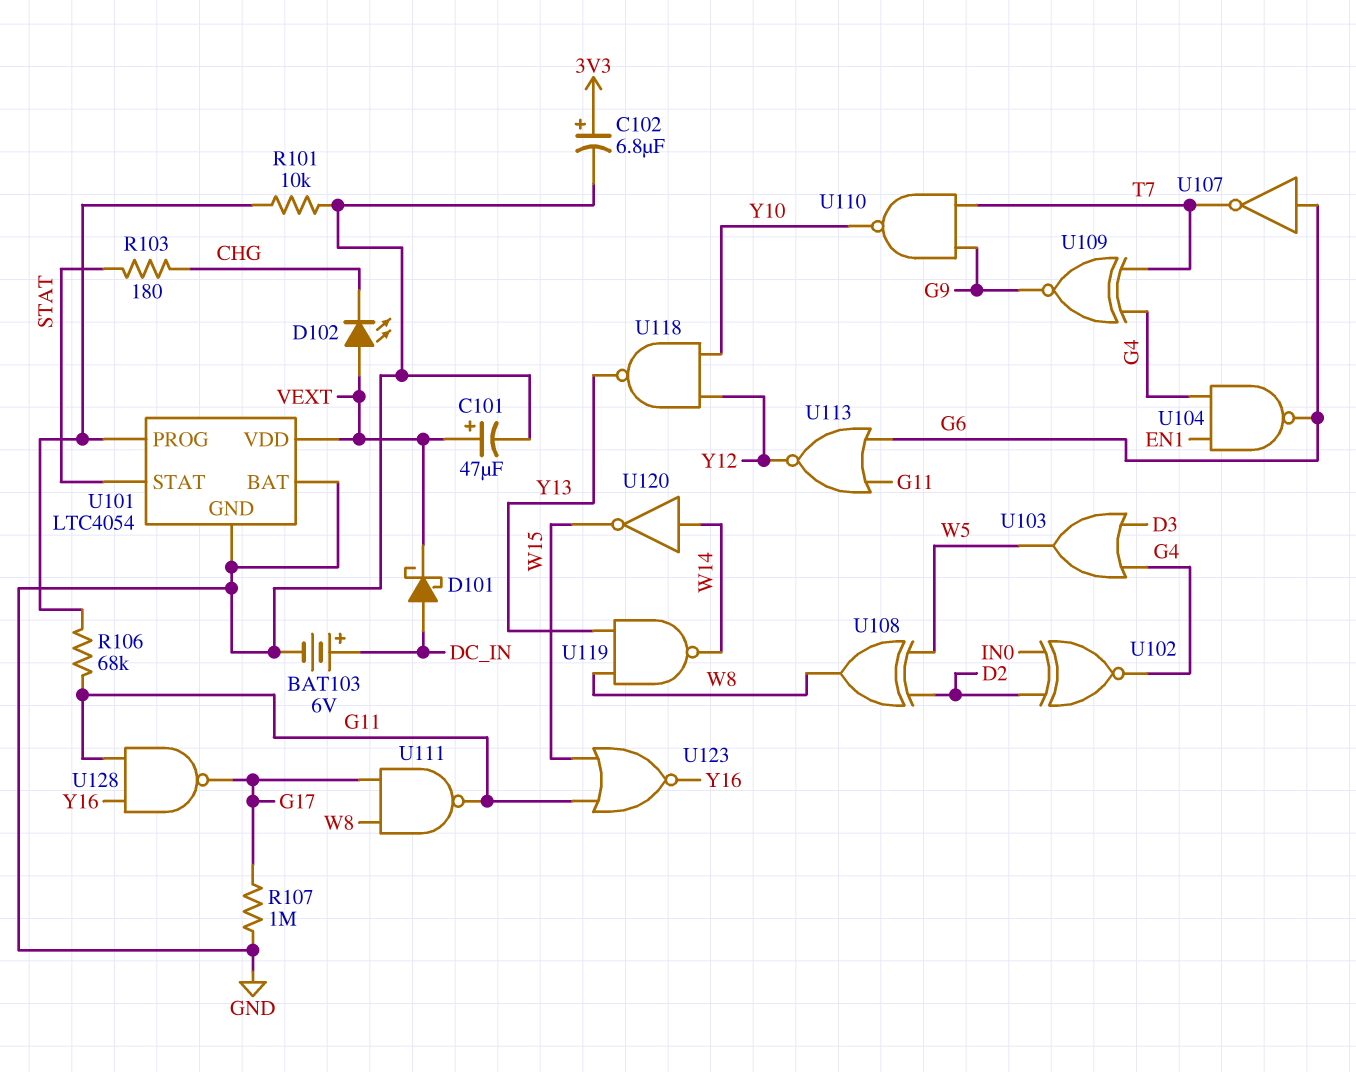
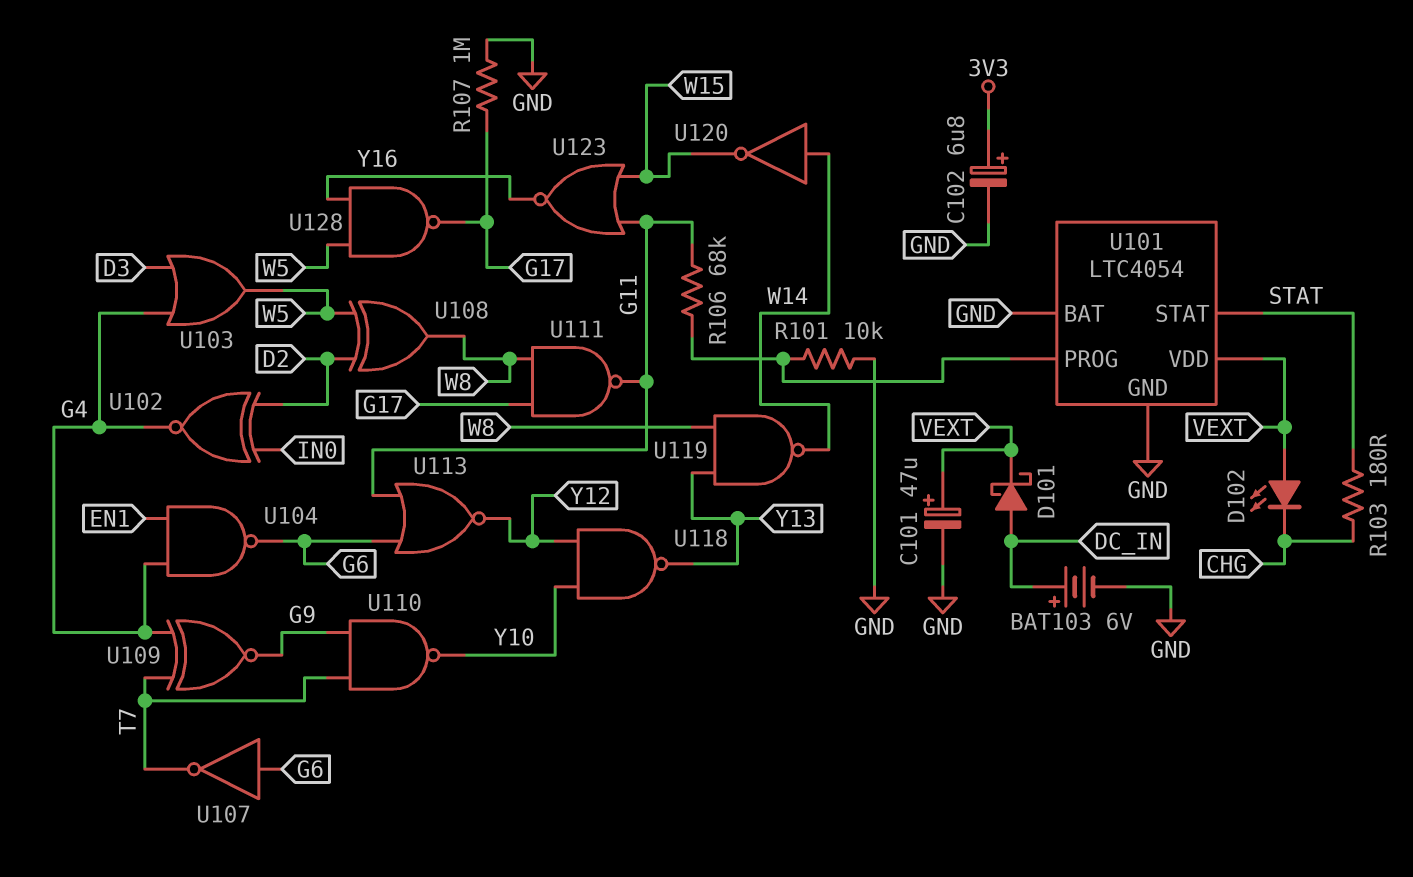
U128: NAND (in G11, in Y16, out G17) -> NAND (in W5, in Y16, out G17)

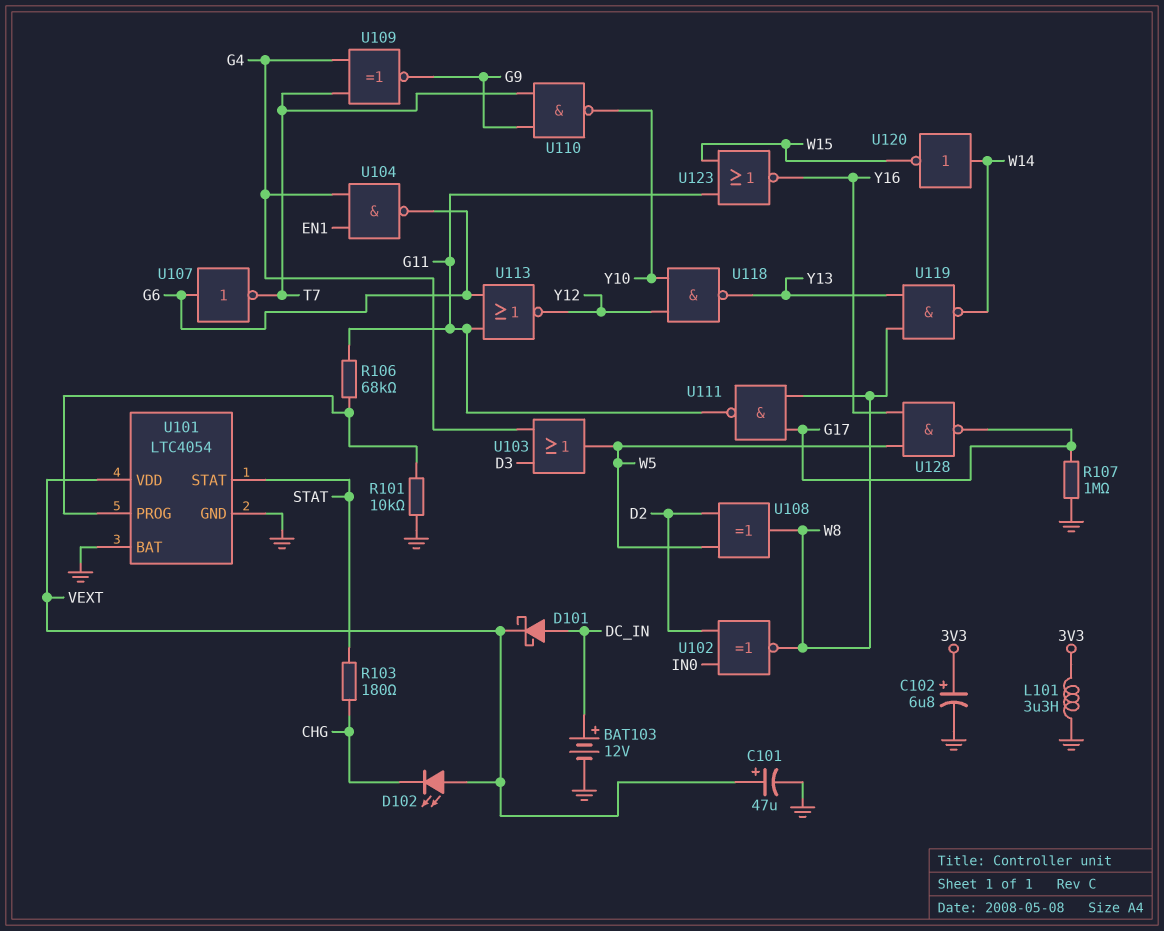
BAT103: 6V (plus DC_IN, minus GND) -> 12V (plus DC_IN, minus GND)
L101: none -> 3.3uH (3V3, GND)
U102: XNOR (in D2, in IN0, out G4) -> XNOR (in D2, in IN0, out W8)

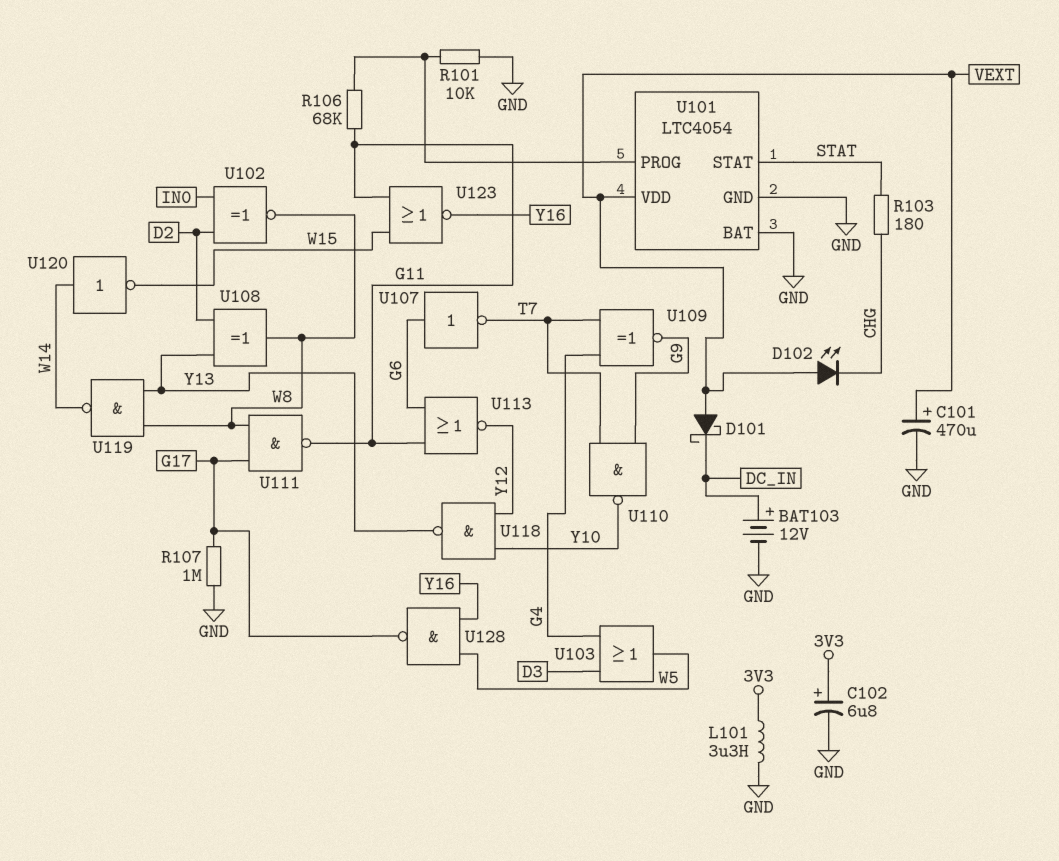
C101: 47uF (plus VEXT, minus GND) -> 470uF (plus VEXT, minus GND)
D101: schottky (A DC_IN, K VEXT) -> schottky (A VEXT, K DC_IN)
U104: NAND (in EN1, in G4, out G6) -> none
U108: XOR (in D2, in W5, out W8) -> XOR (in D2, in Y13, out W8)

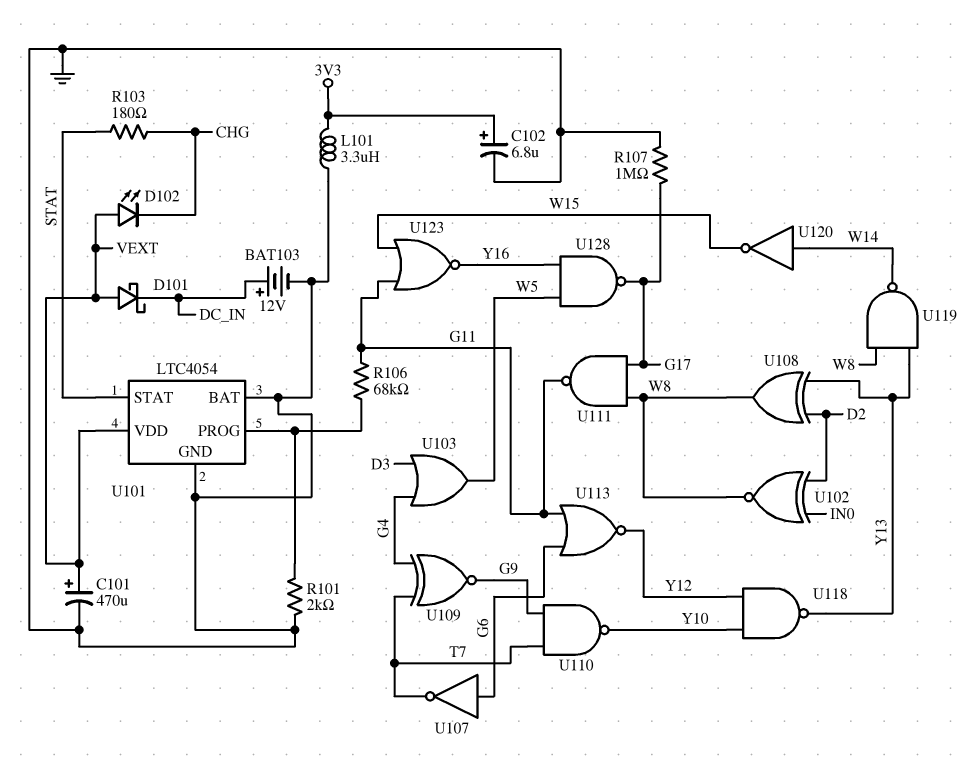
R101: 10k (GND, U101/PROG) -> 2k (GND, U101/PROG)

